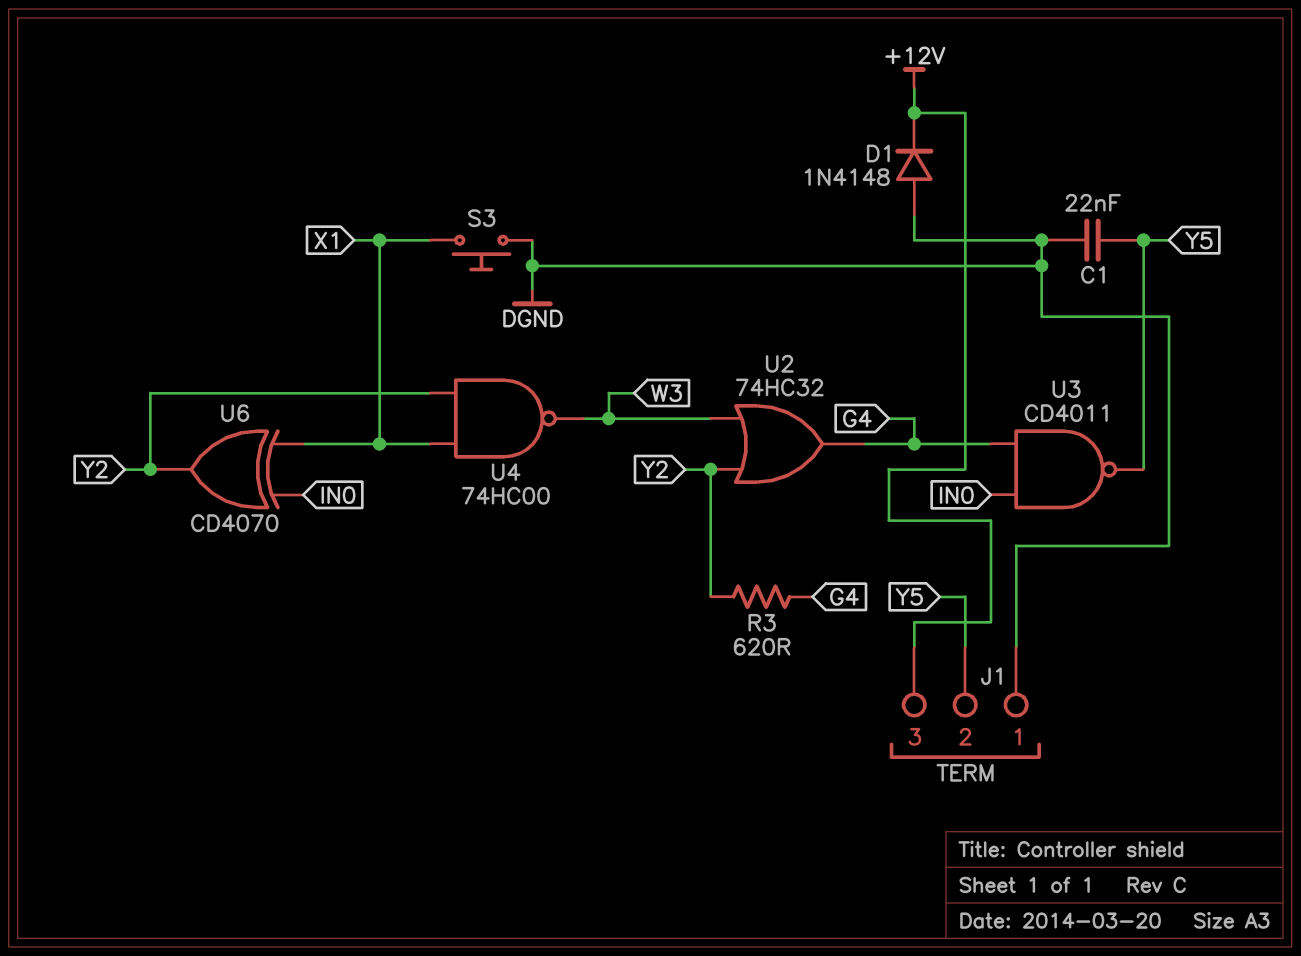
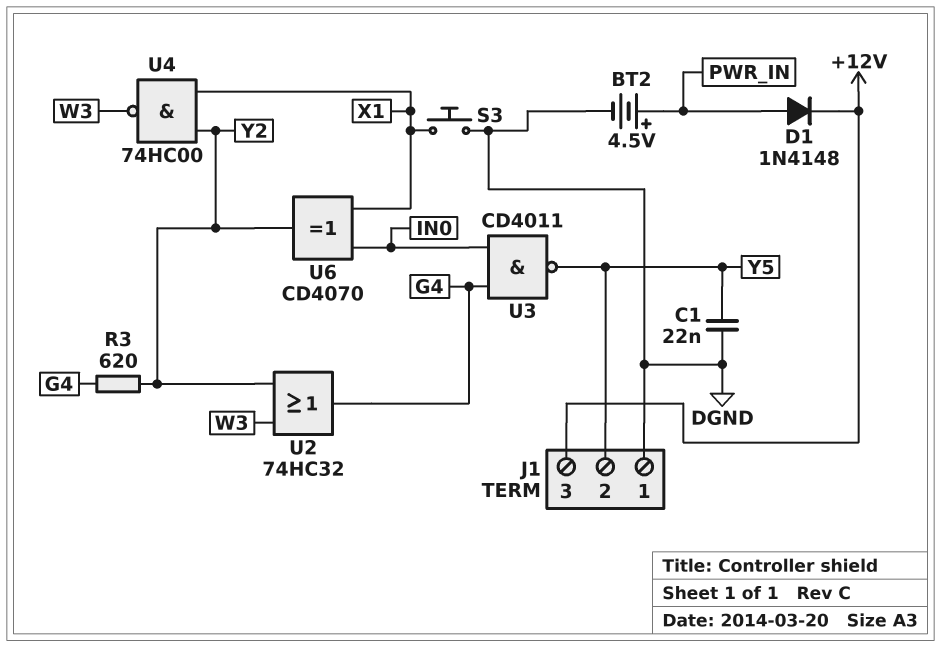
BT2: none -> 4.5V (plus PWR_IN, minus DGND)
D1: diode 1N4148 (A DGND, K +12V) -> diode 1N4148 (A PWR_IN, K +12V)

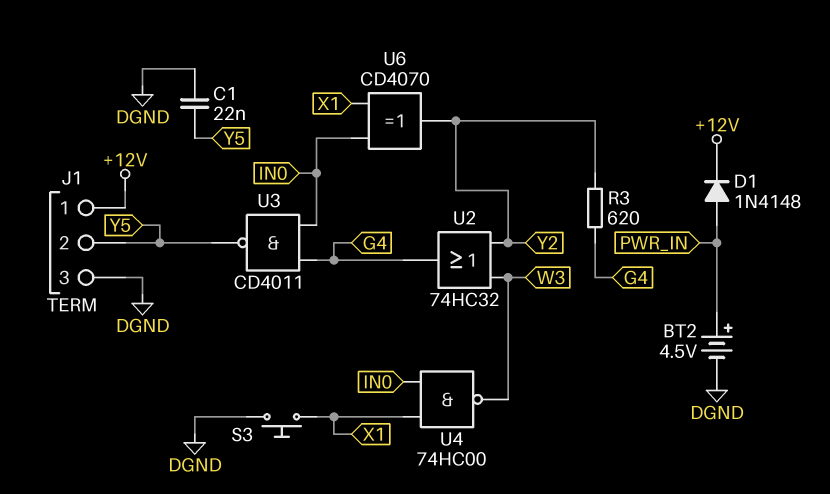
J1 pin 1: DGND -> +12V
J1 pin 3: +12V -> DGND
U4: NAND 74HC00 (in X1, in Y2, out W3) -> NAND 74HC00 (in IN0, in X1, out W3)

